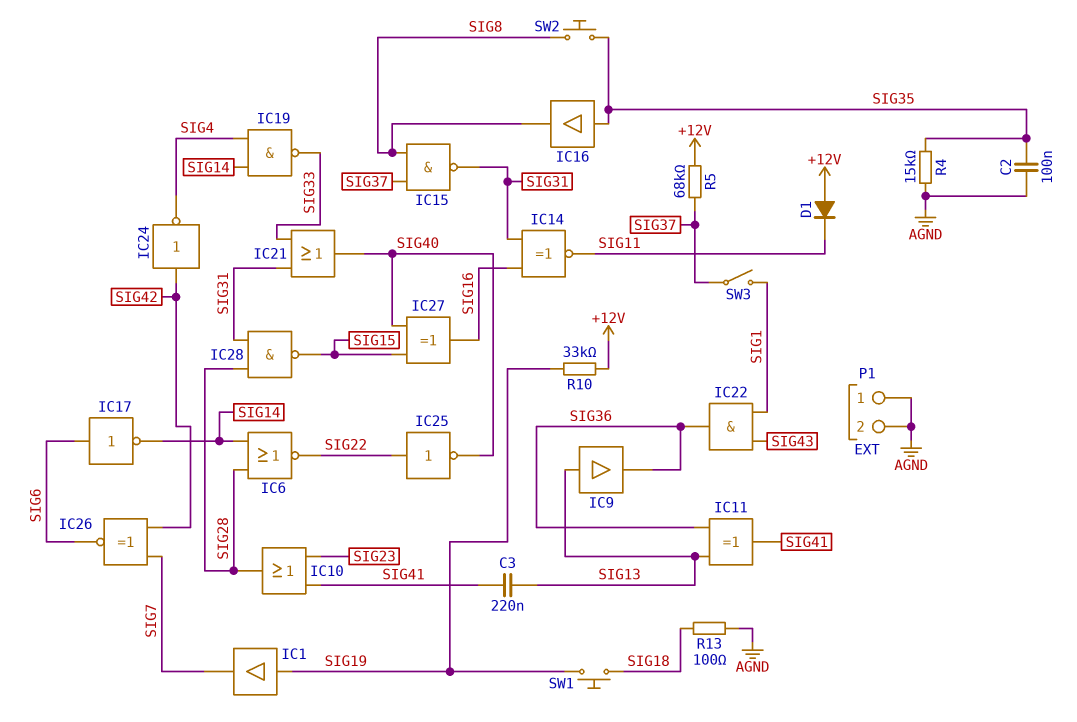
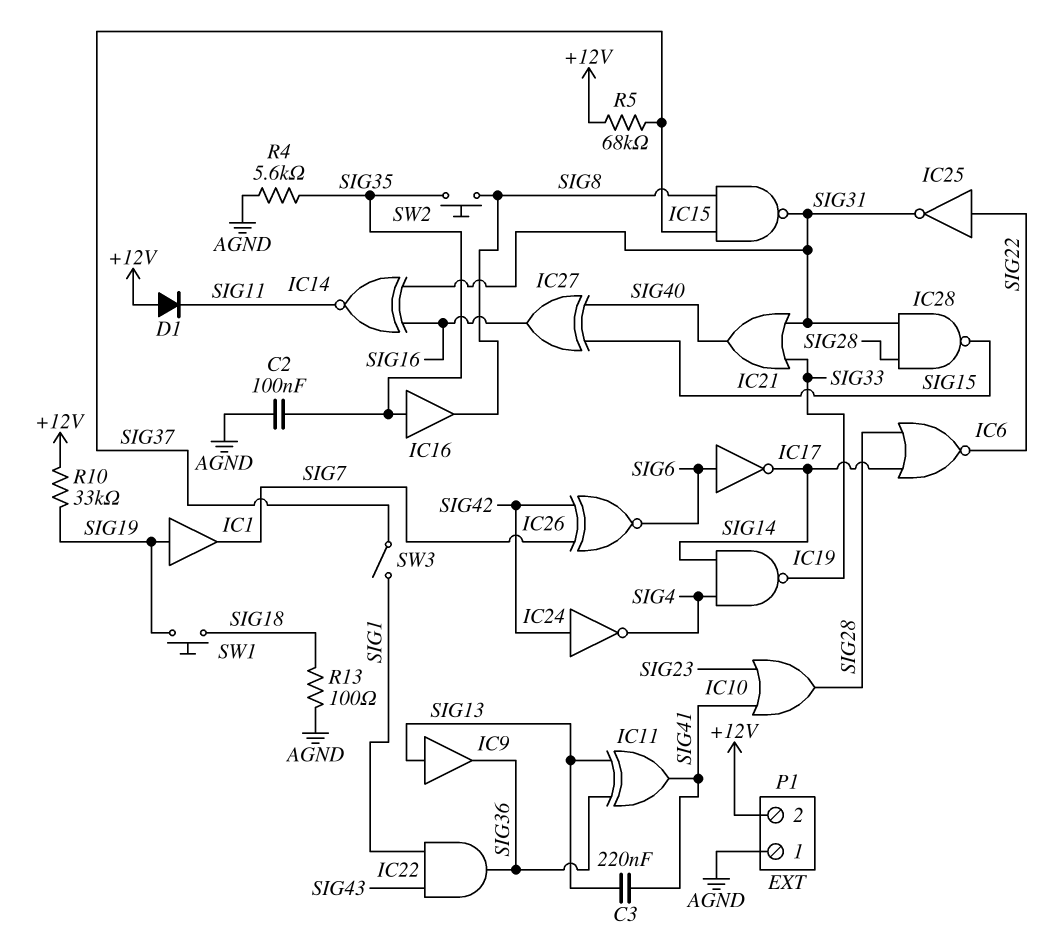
IC25: NOT (in SIG22, out SIG40) -> NOT (in SIG22, out SIG31)
P1 pin 2: AGND -> +12V
R4: 15k (AGND, SIG35) -> 5.6k (AGND, SIG35)

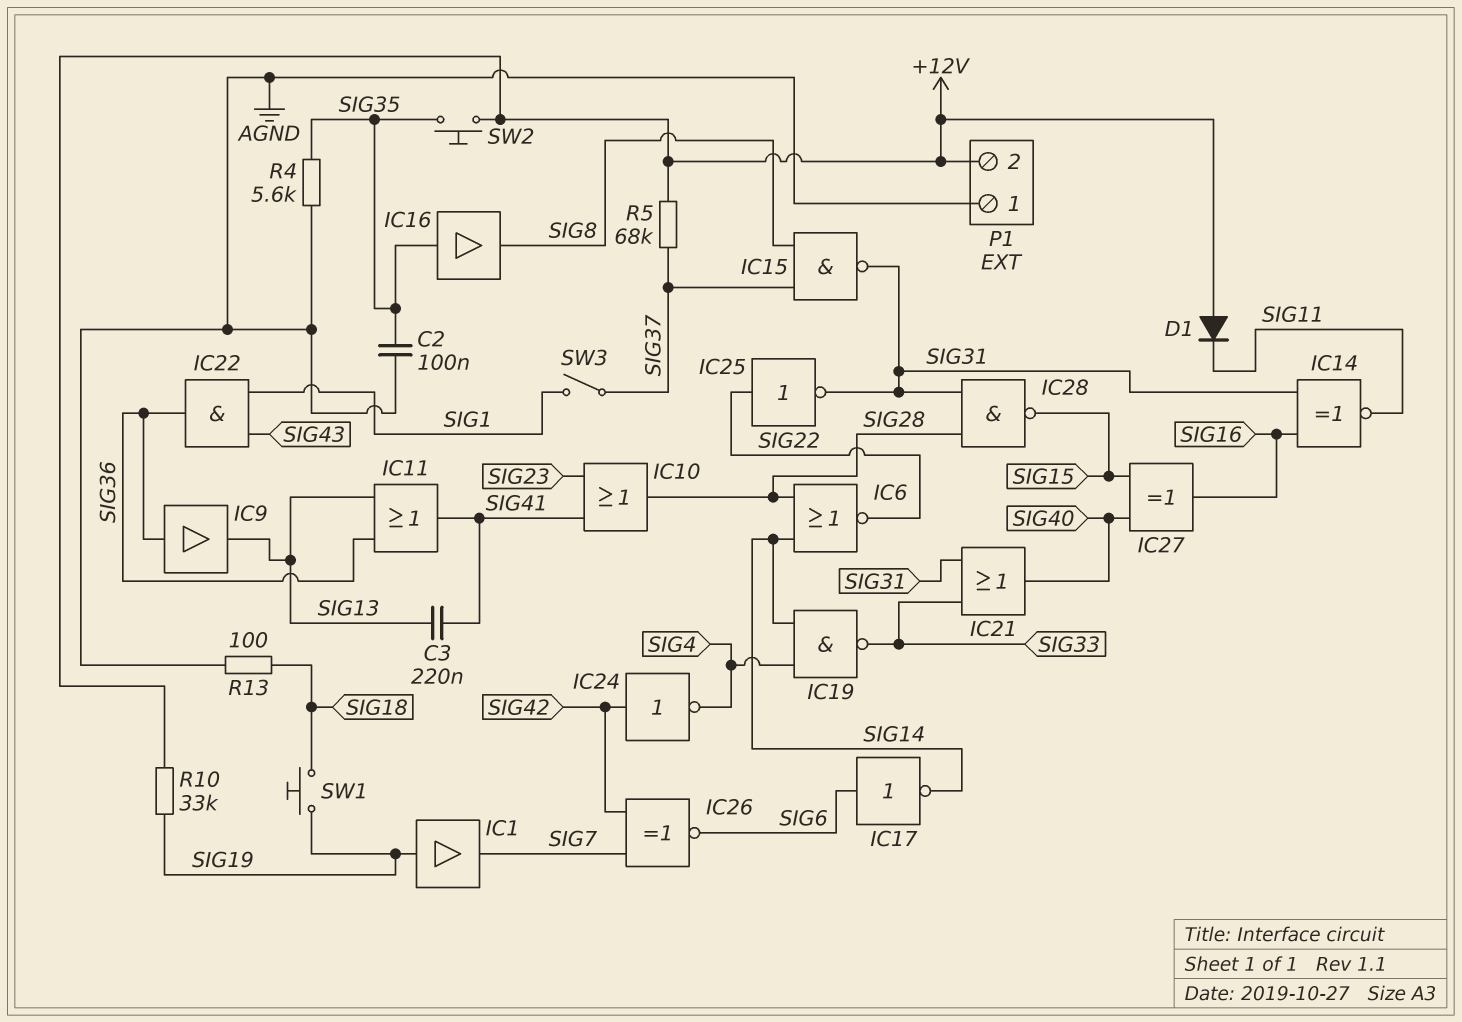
IC9: buffer (in SIG13, out SIG36) -> buffer (in SIG36, out SIG13)
IC11: XOR (in SIG13, in SIG36, out SIG41) -> OR (in SIG13, in SIG36, out SIG41)
SW2: button (SIG8, SIG35) -> button (+12V, SIG35)

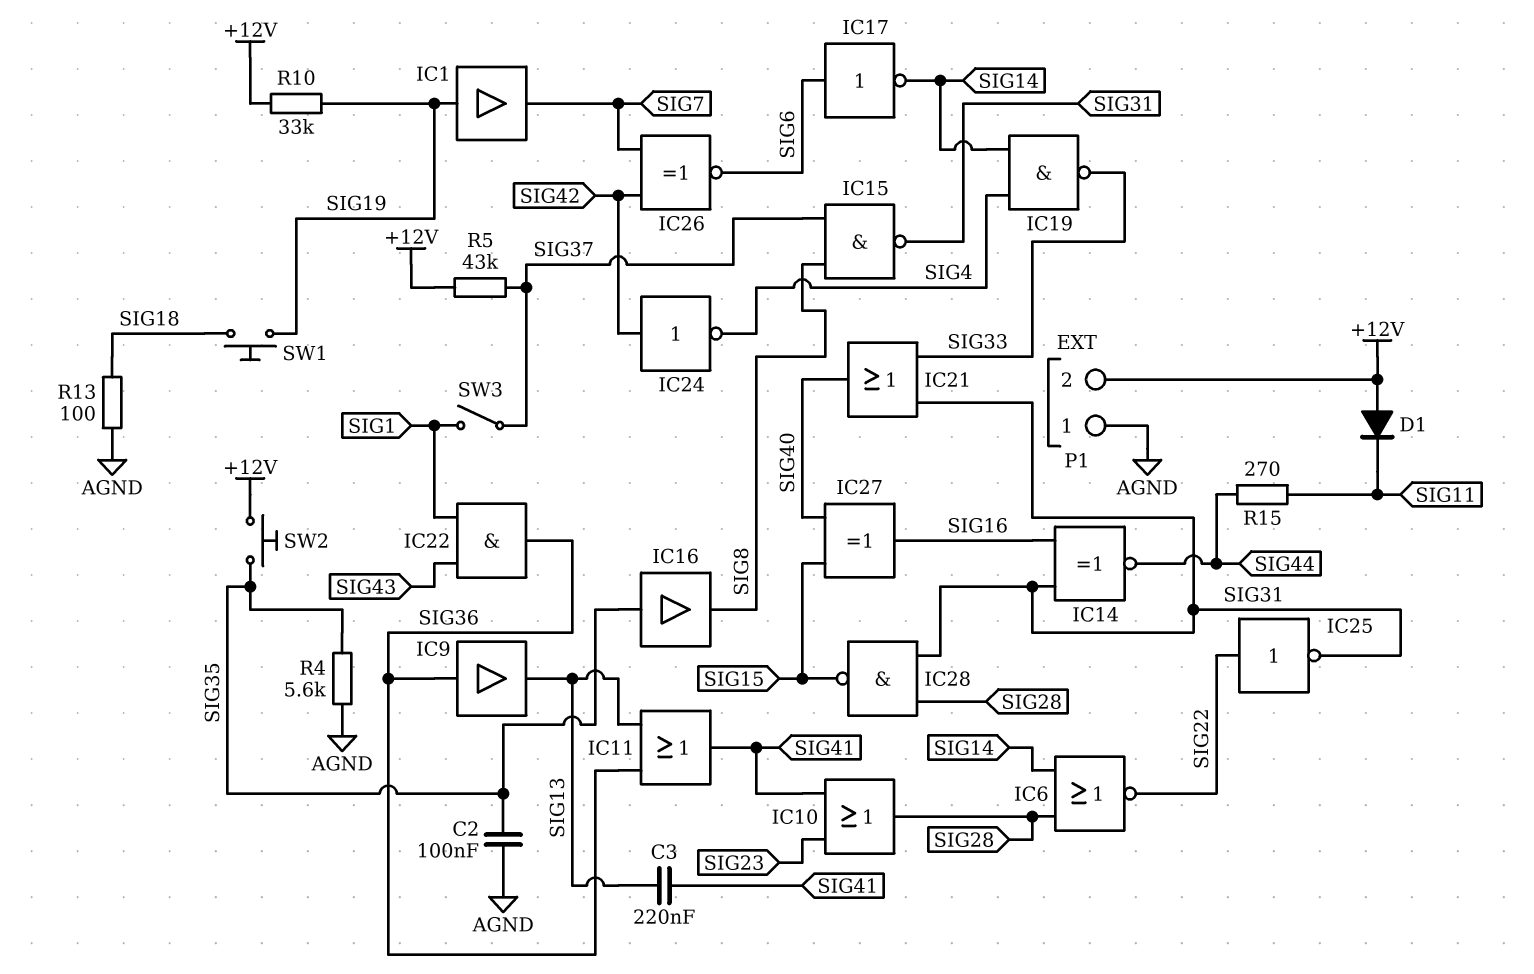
IC14: XNOR (in SIG16, in SIG31, out SIG11) -> XNOR (in SIG16, in SIG31, out SIG44)
R5: 68k (+12V, SIG37) -> 43k (+12V, SIG37)
R15: none -> 270 (SIG11, SIG44)

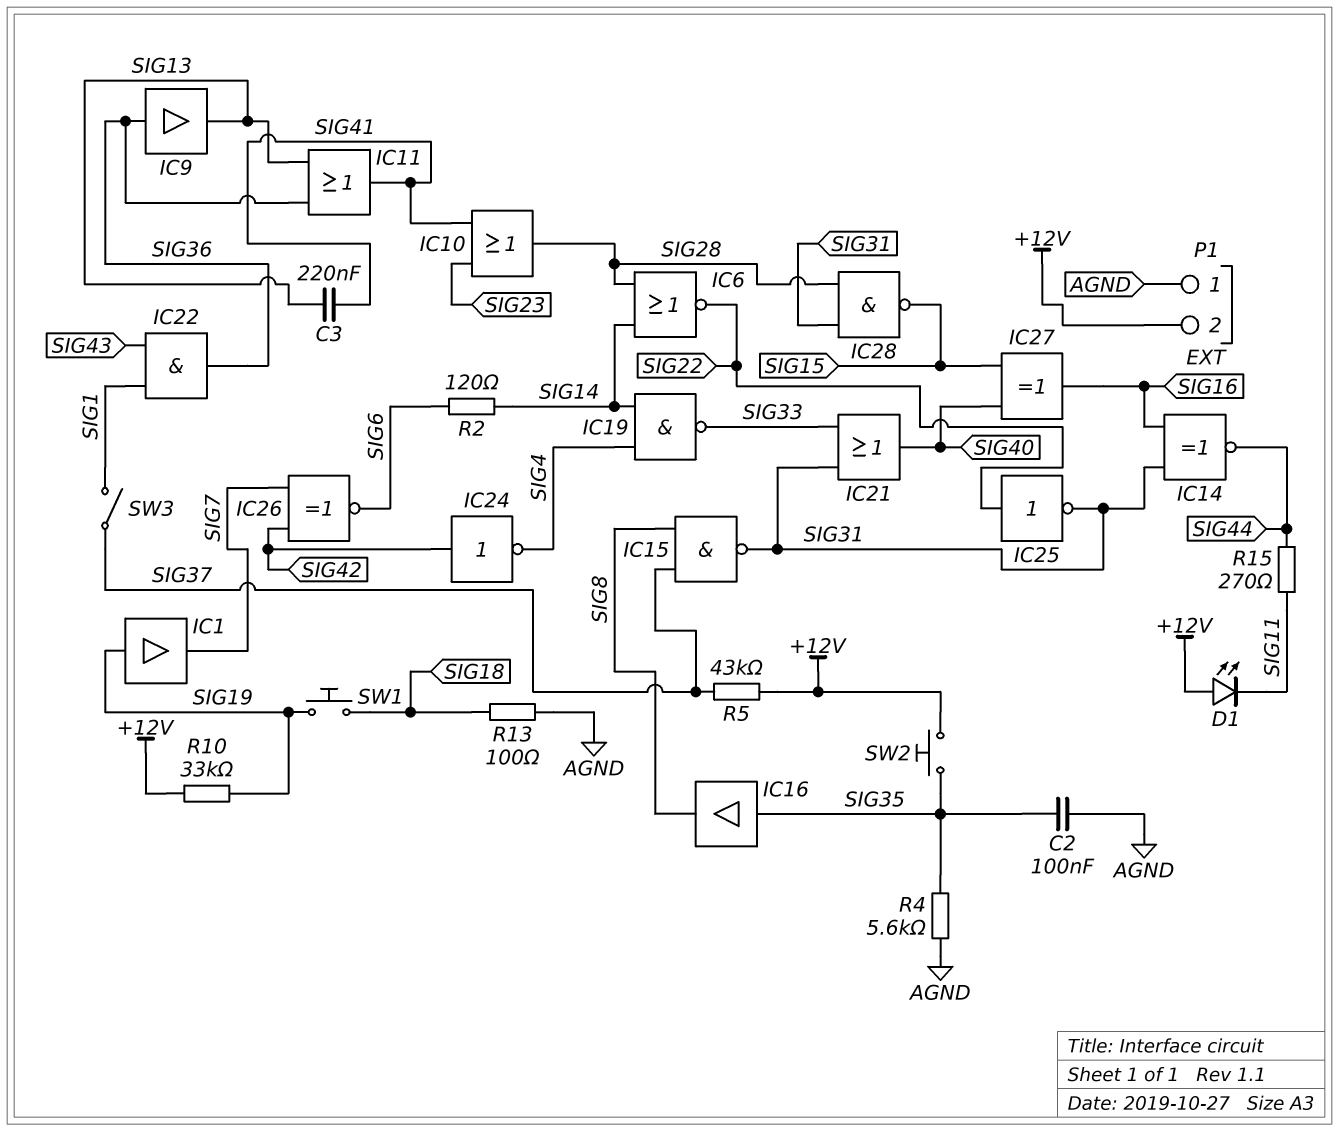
D1: diode (A +12V, K SIG11) -> LED (A +12V, K SIG11)
IC17: NOT (in SIG6, out SIG14) -> none
R2: none -> 120 (SIG6, SIG14)

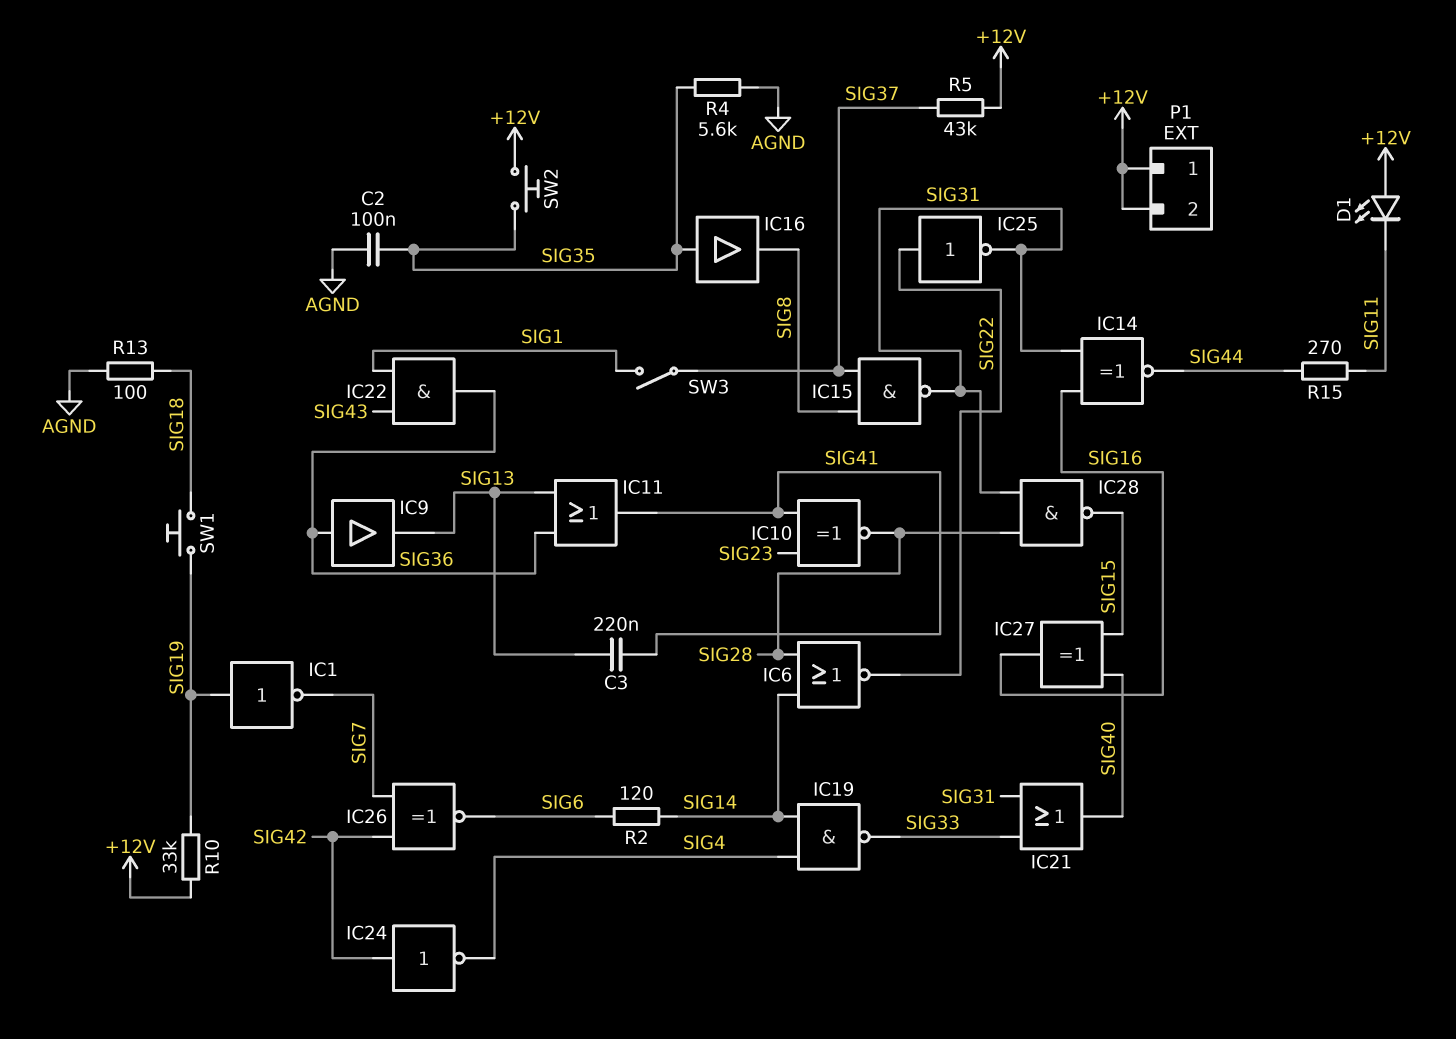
IC1: buffer (in SIG19, out SIG7) -> NOT (in SIG19, out SIG7)
IC10: OR (in SIG23, in SIG41, out SIG28) -> XNOR (in SIG23, in SIG41, out SIG28)
P1 pin 1: AGND -> +12V

